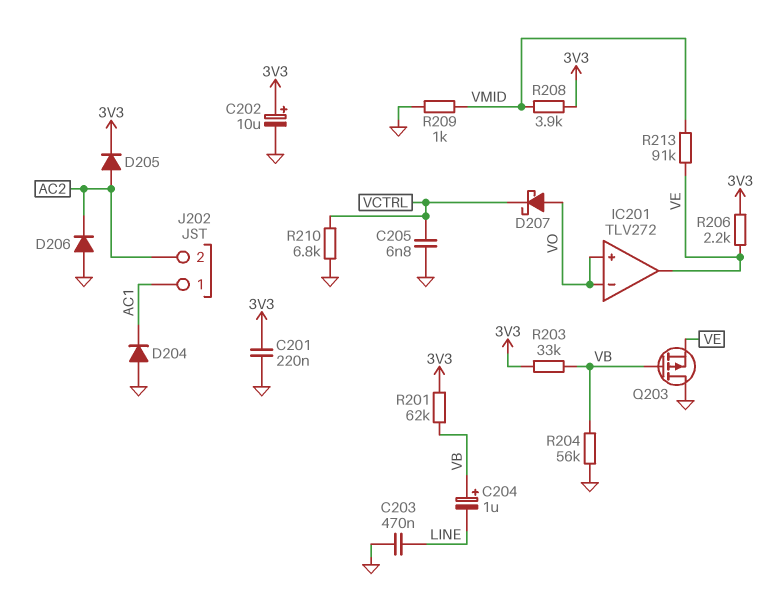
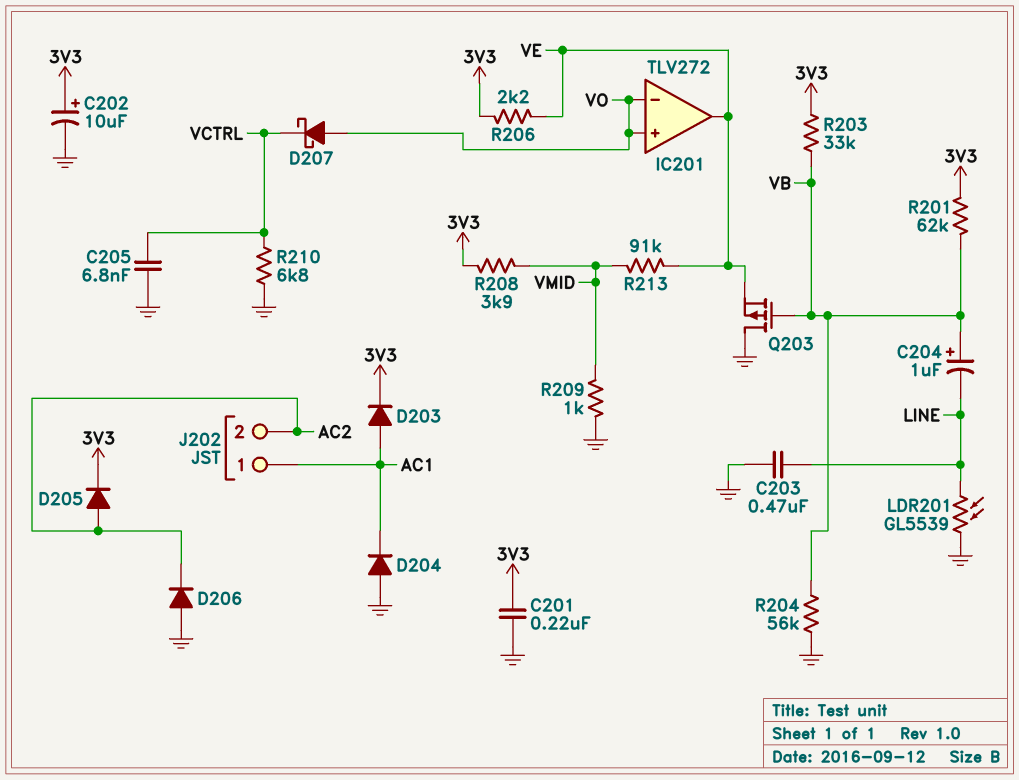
D203: none -> diode (A AC1, K 3V3)
LDR201: none -> GL5539 (GND, LINE)

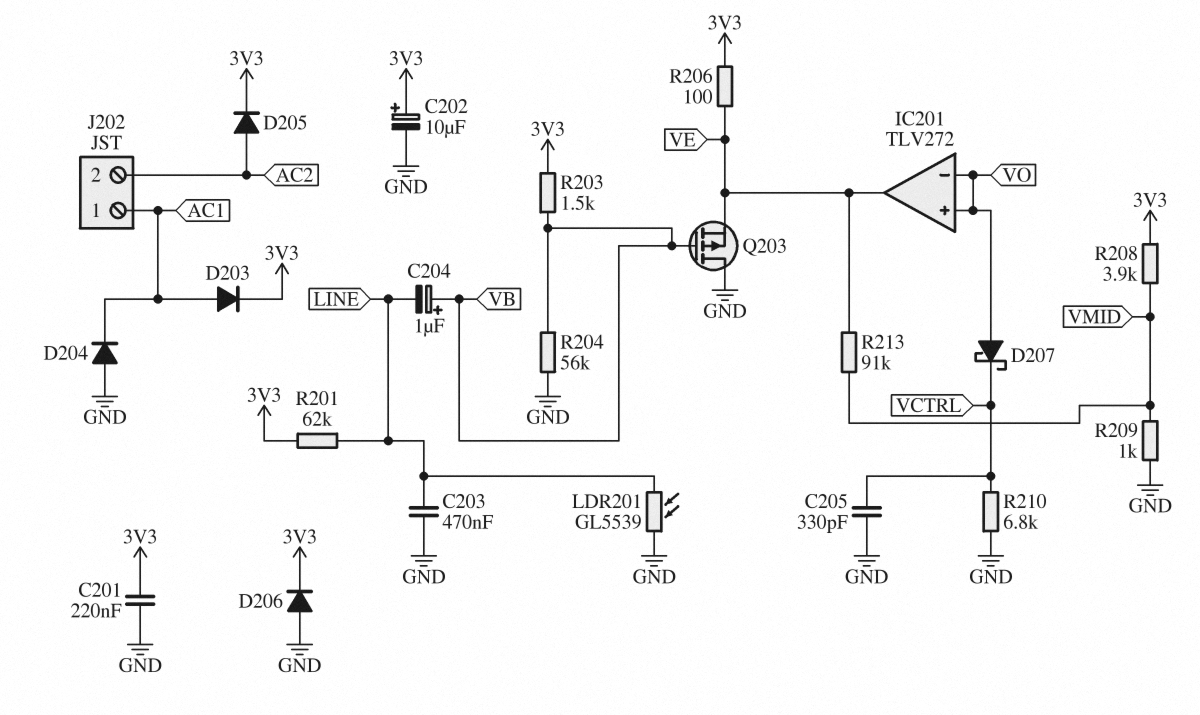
C205: 6.8nF (GND, VCTRL) -> 330pF (GND, VCTRL)
D206: diode (A GND, K AC2) -> diode (A GND, K 3V3)
R201: 62k (3V3, VB) -> 62k (3V3, LINE)
R203: 33k (3V3, VB) -> 1.5k (3V3, VB)
R206: 2.2k (3V3, VE) -> 100 (3V3, VE)

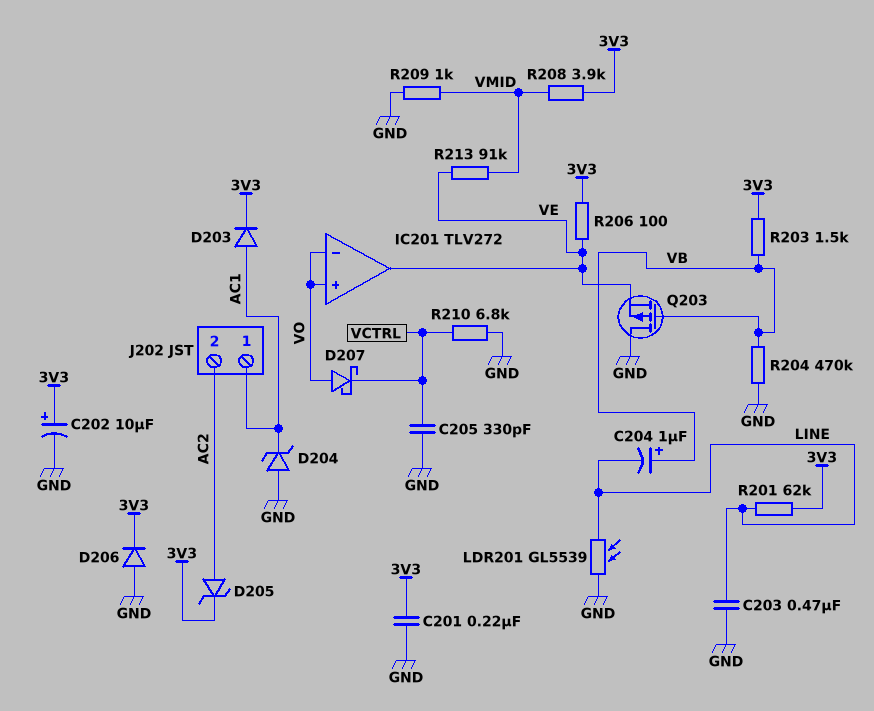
D204: diode (A GND, K AC1) -> zener (A GND, K AC1)
D205: diode (A AC2, K 3V3) -> zener (A AC2, K 3V3)
R204: 56k (GND, VB) -> 470k (GND, VB)

